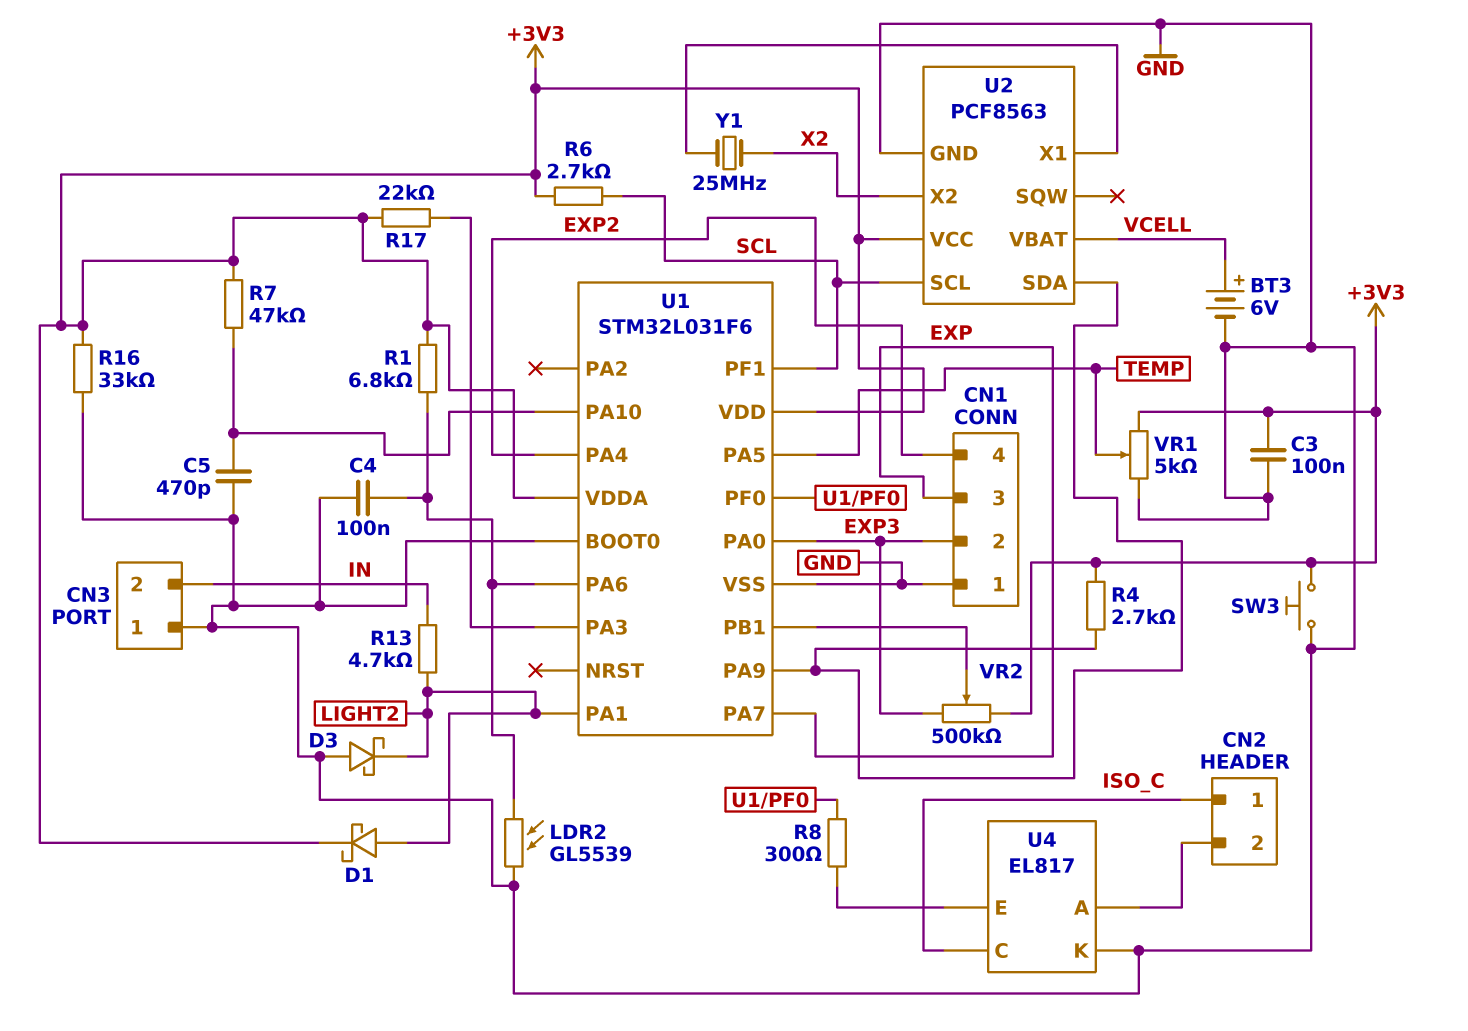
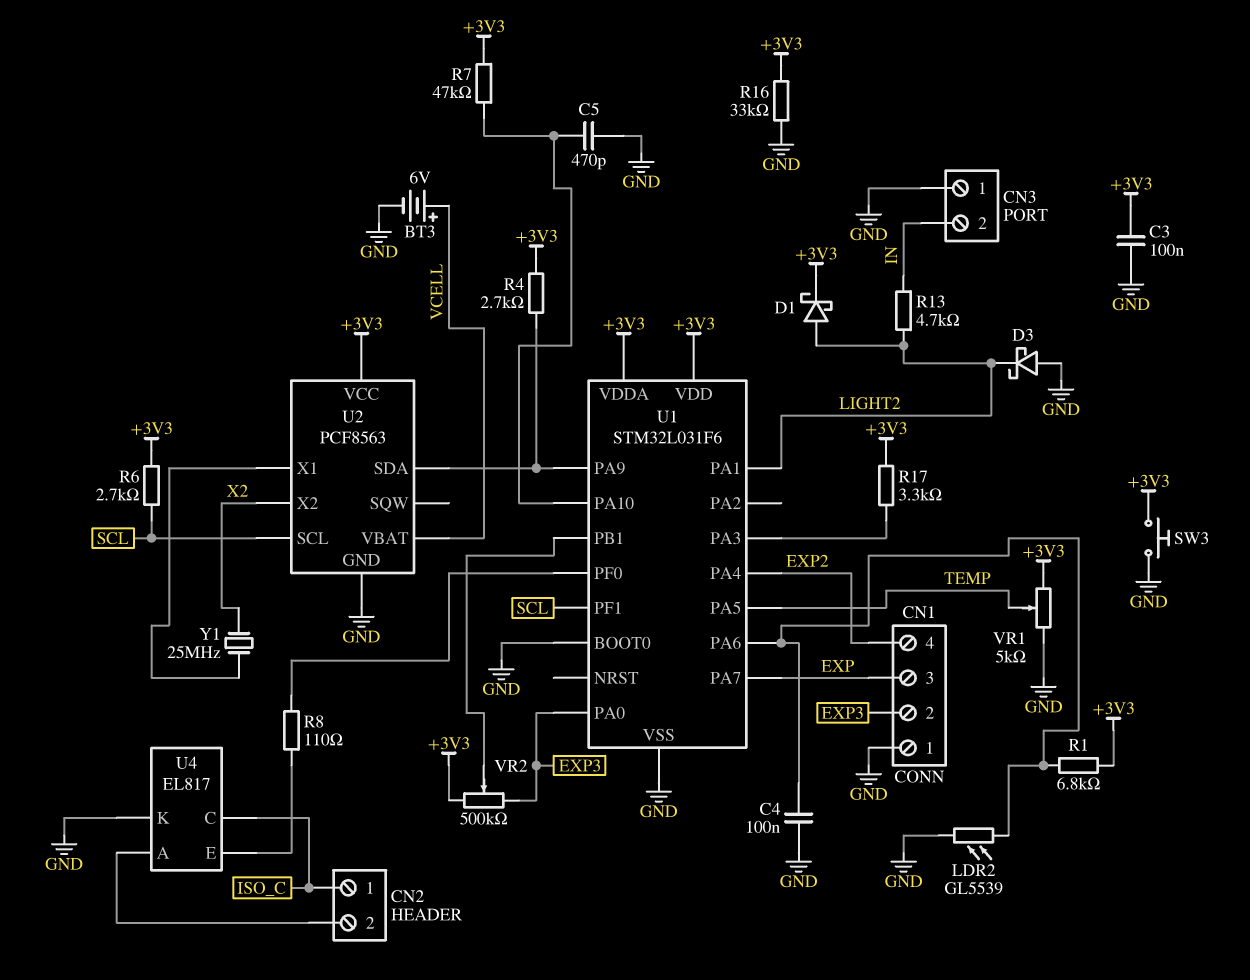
R8: 300 (U1/PF0, U4/E) -> 110 (U1/PF0, U4/E)
R17: 22k (+3V3, U1/PA3) -> 3.3k (+3V3, U1/PA3)

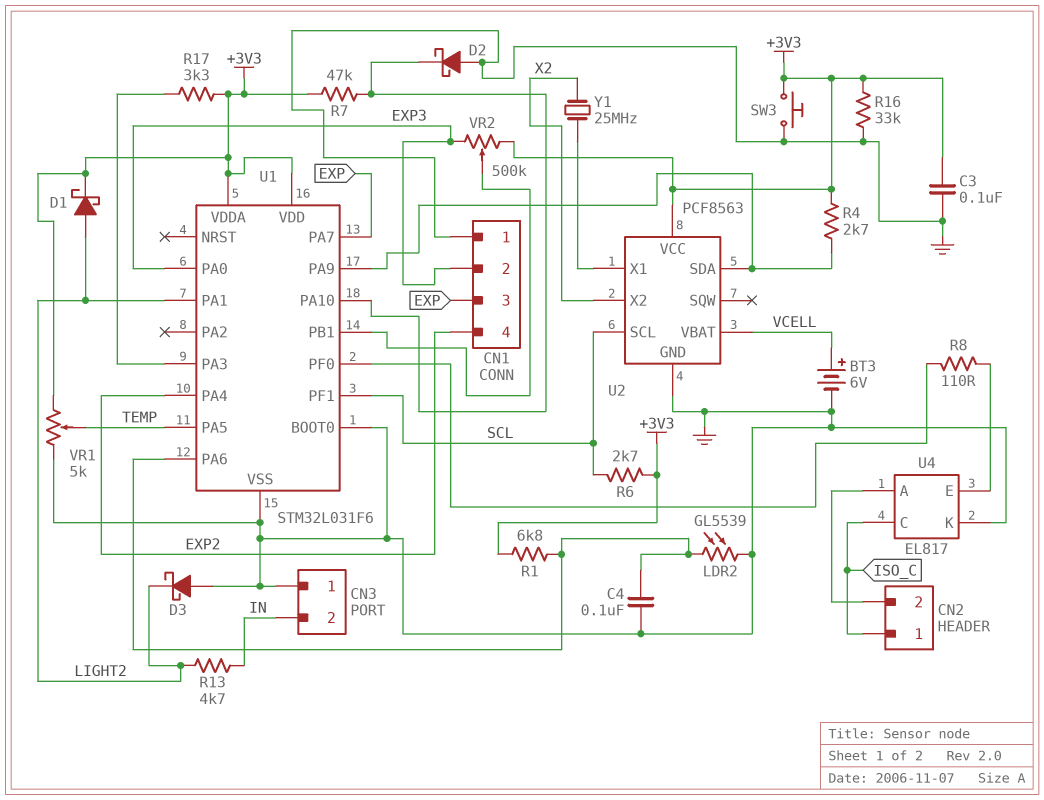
C5: 470pF (GND, U1/PA10) -> none
D2: none -> schottky (A GND, K U1/PA10)

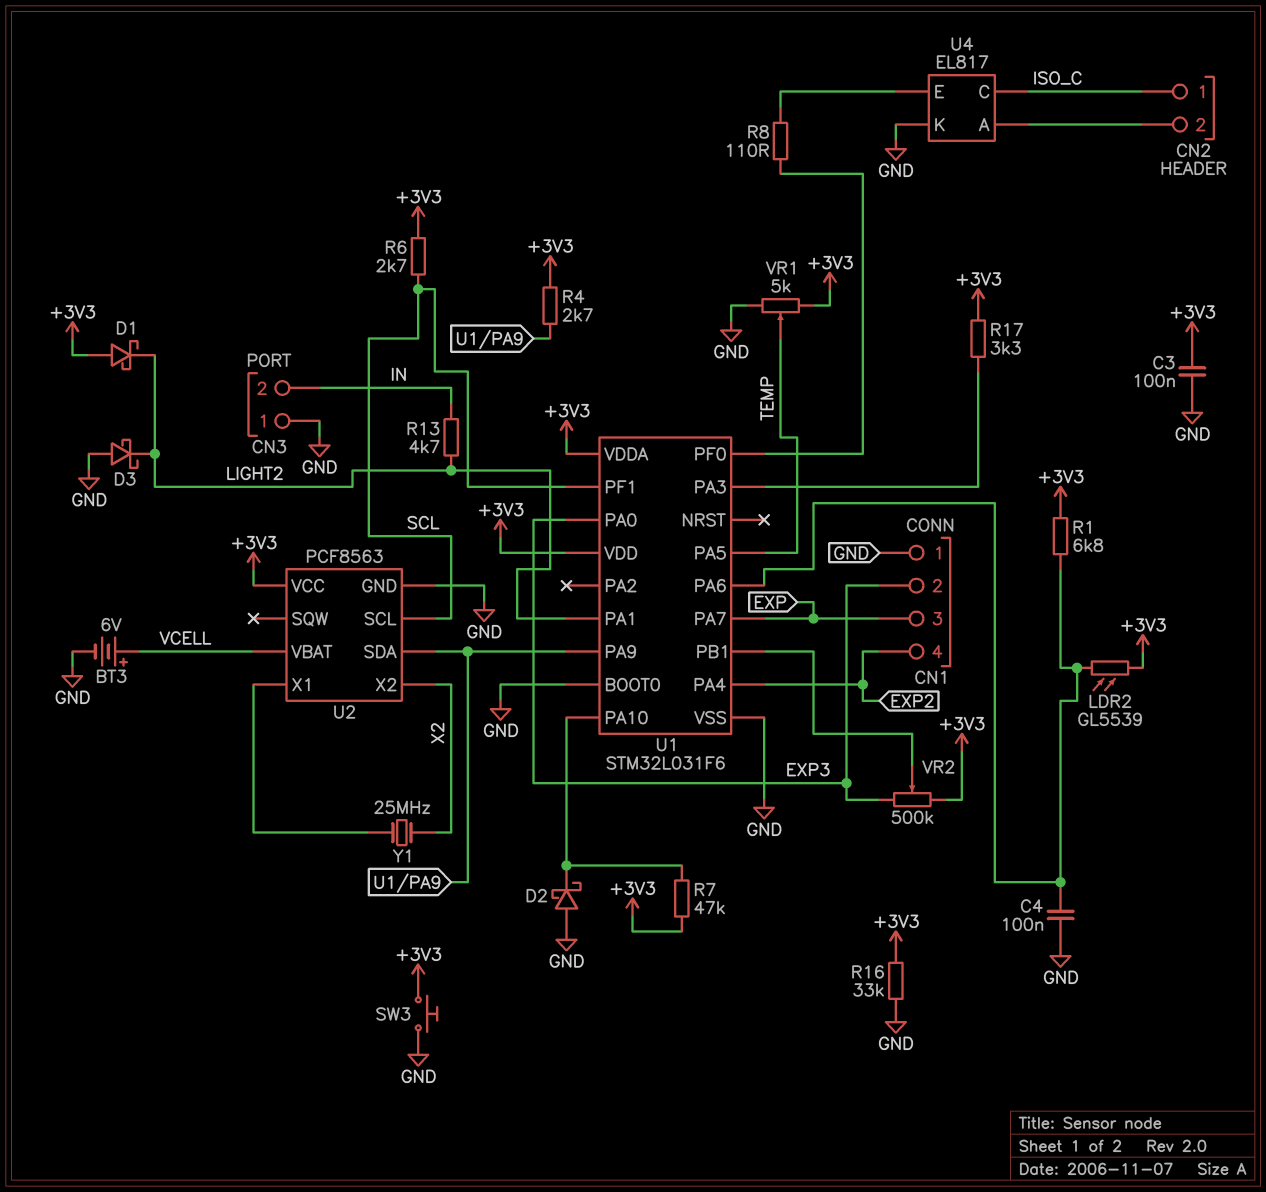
D1: schottky (A LIGHT2, K +3V3) -> schottky (A +3V3, K LIGHT2)
LDR2: GL5539 (GND, U1/PA6) -> GL5539 (+3V3, U1/PA6)

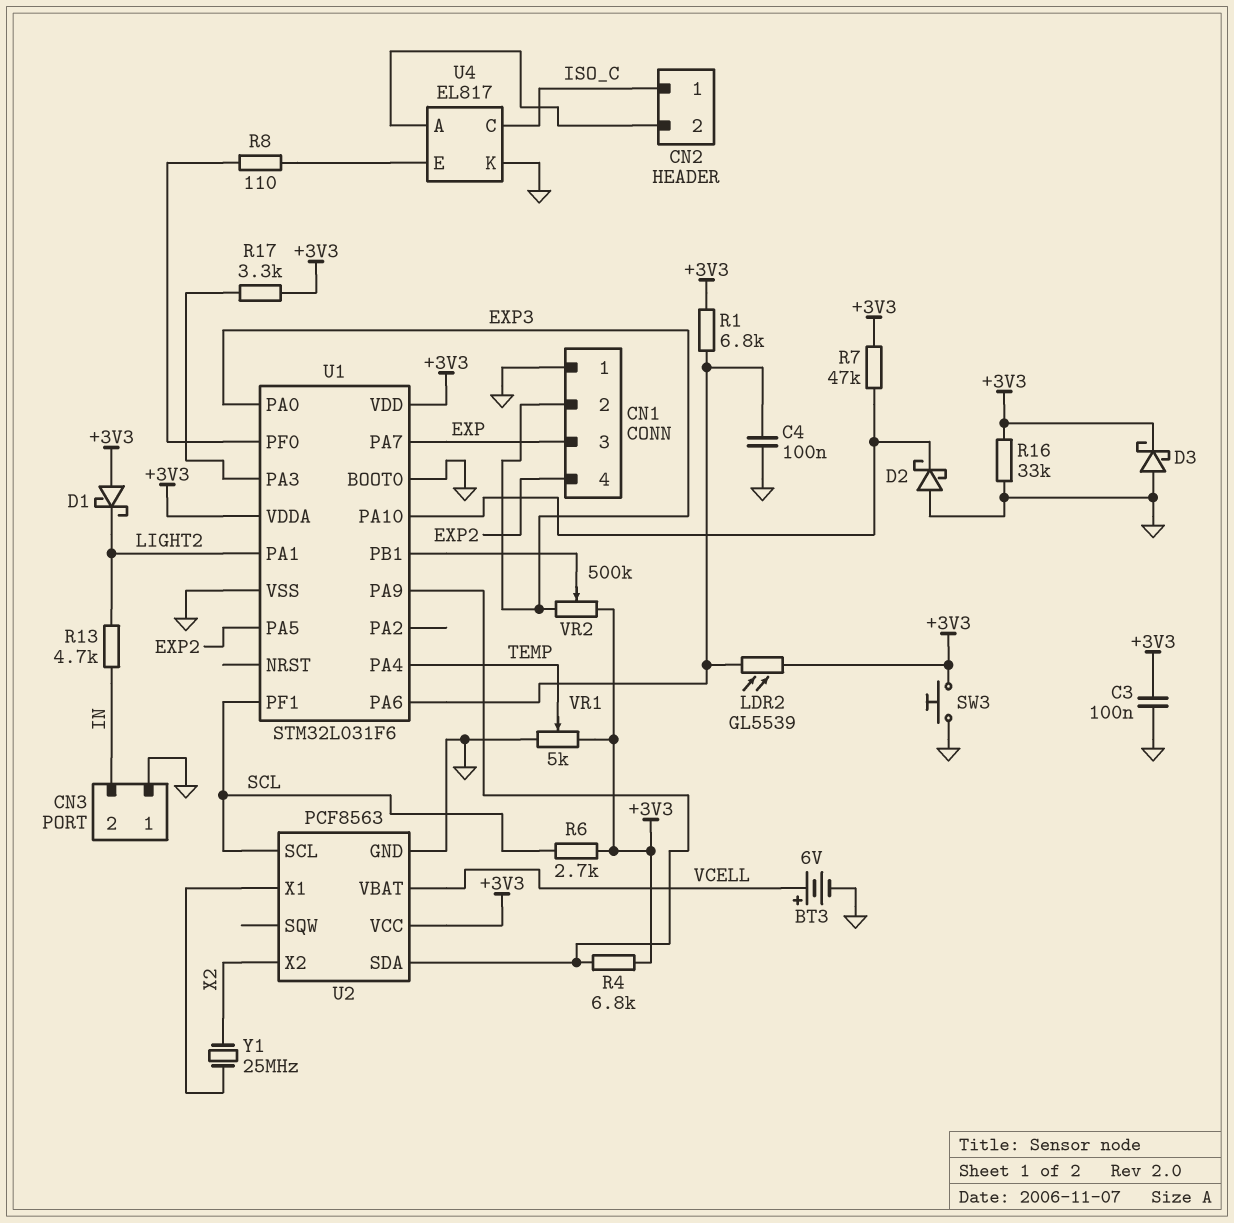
D3: schottky (A GND, K LIGHT2) -> schottky (A GND, K +3V3)
R4: 2.7k (+3V3, U1/PA9) -> 6.8k (+3V3, U1/PA9)
U1 pin PA4: EXP2 -> TEMP
U1 pin PA5: TEMP -> EXP2

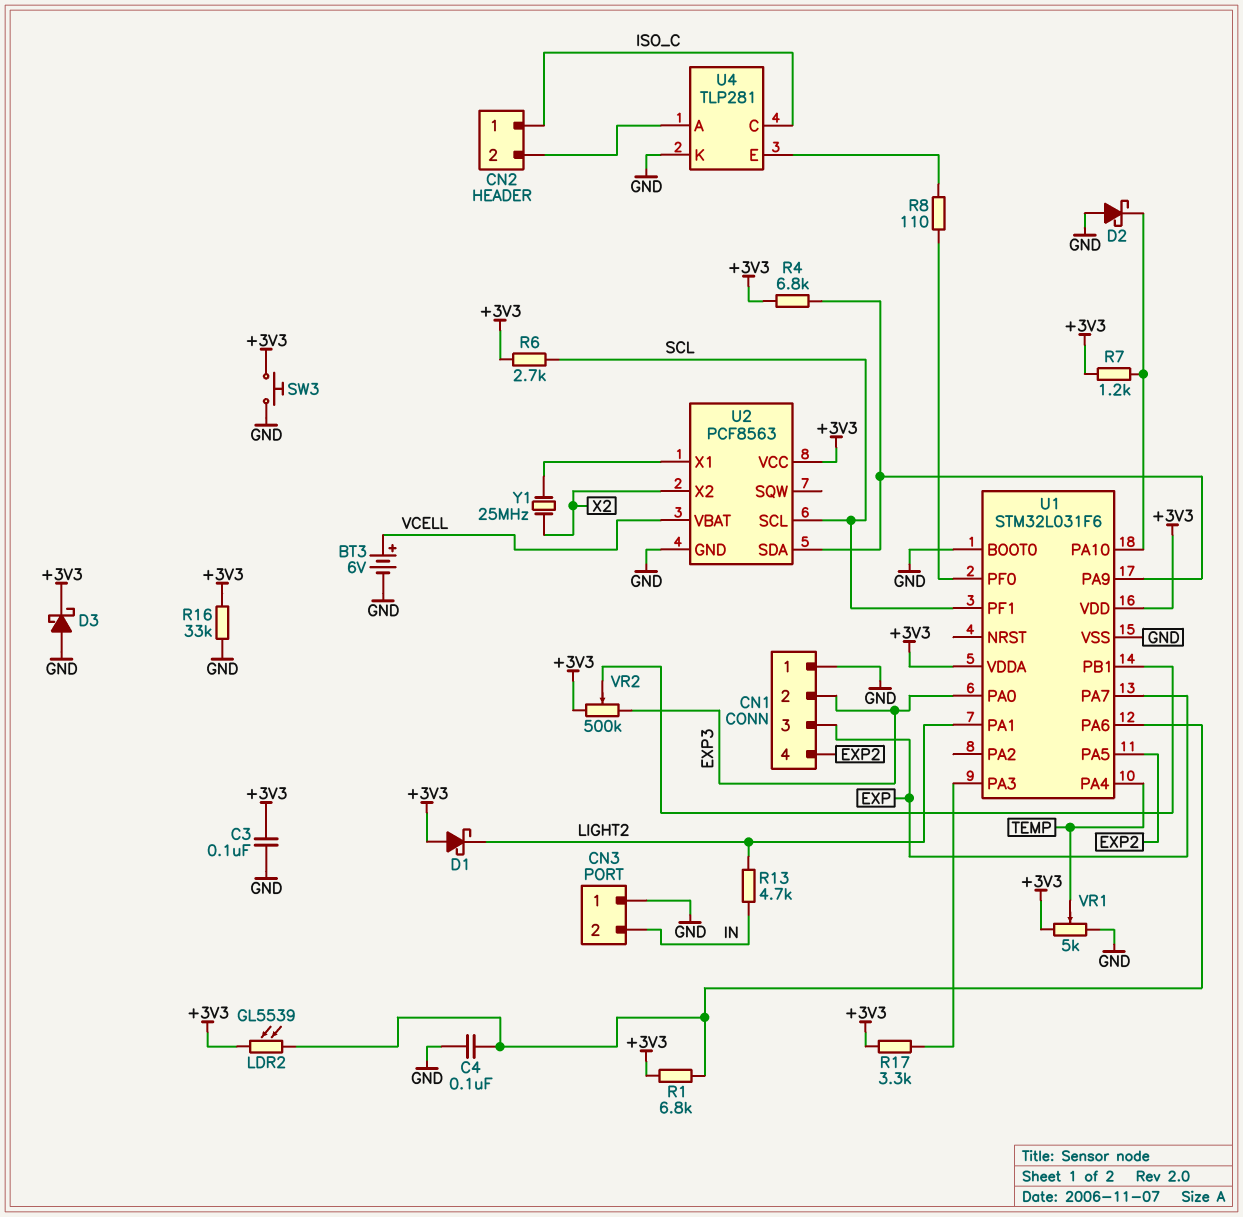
R7: 47k (+3V3, U1/PA10) -> 1.2k (+3V3, U1/PA10)
U4: EL817 -> TLP281

